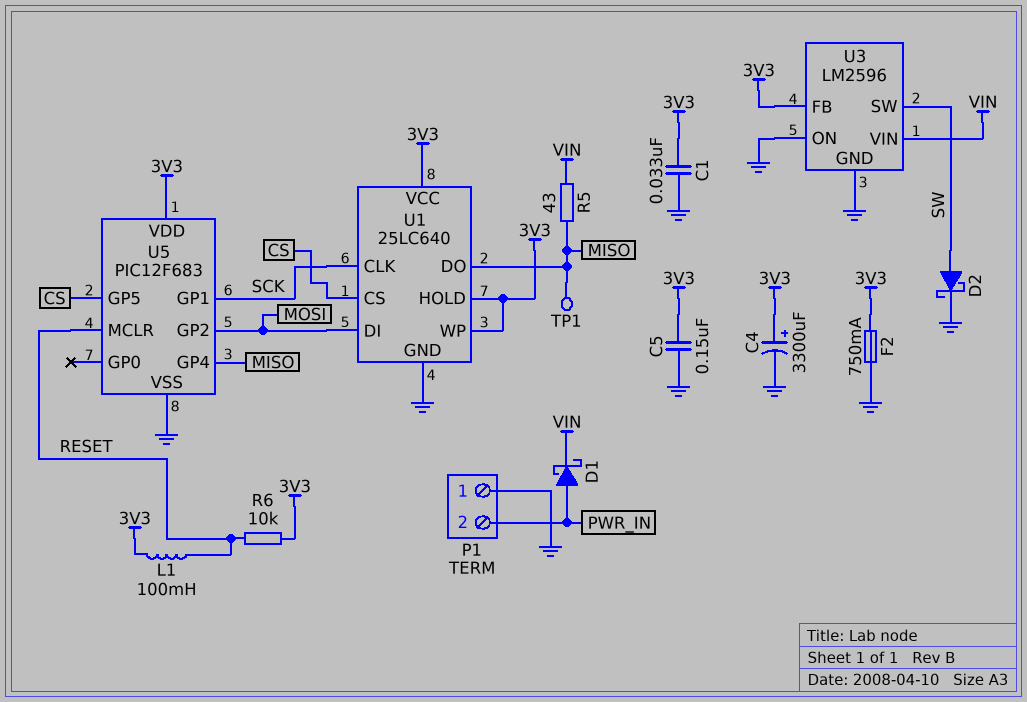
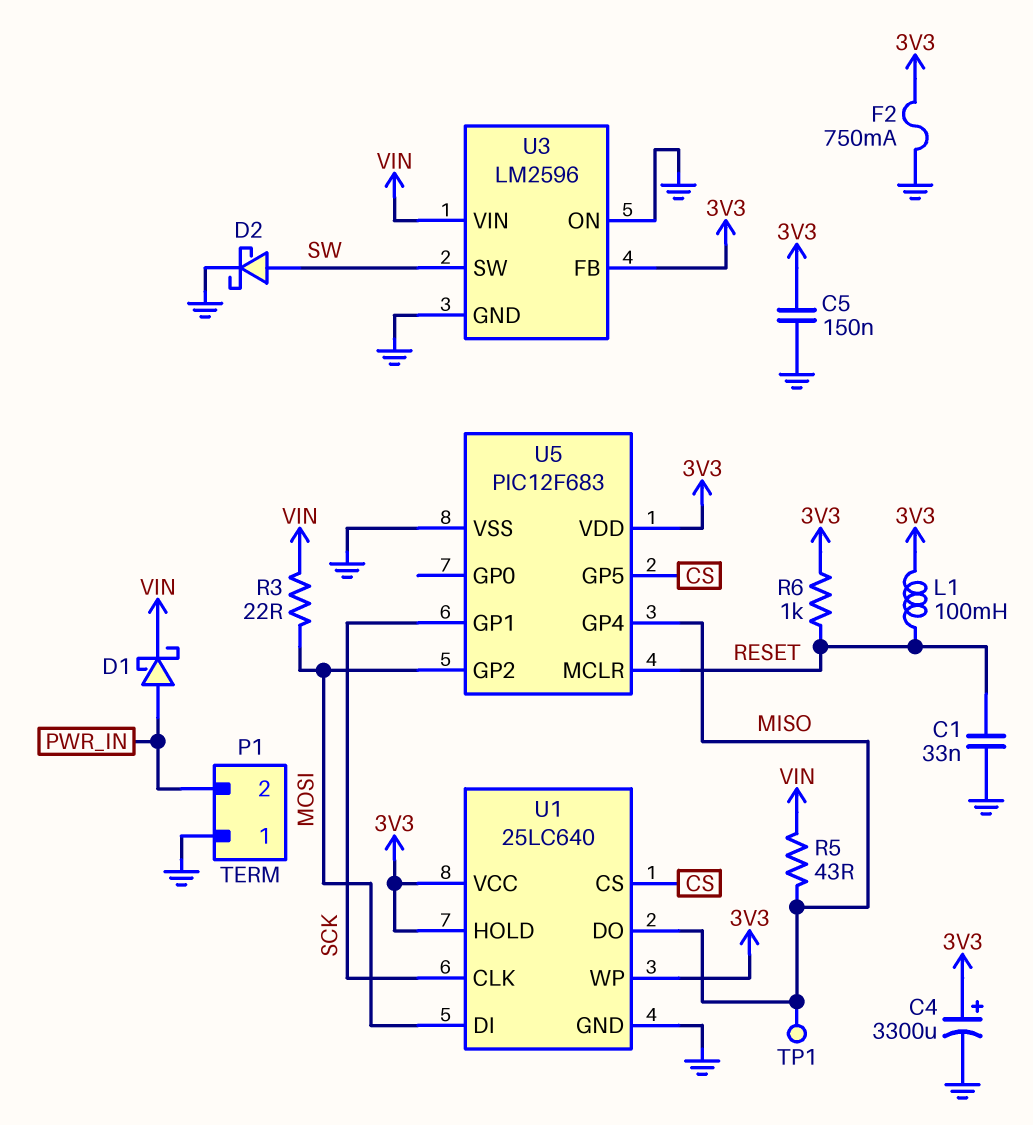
C1: 33nF (3V3, GND) -> 33nF (GND, RESET)
R3: none -> 22 (MOSI, VIN)
R6: 10k (3V3, RESET) -> 1k (3V3, RESET)

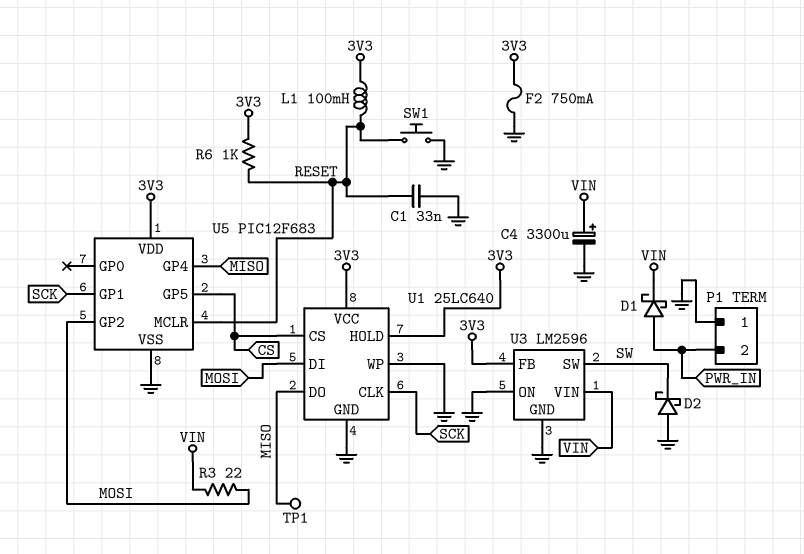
C4: 3300uF (plus 3V3, minus GND) -> 3300uF (plus VIN, minus GND)
C5: 150nF (3V3, GND) -> none
D2: schottky (A SW, K GND) -> schottky (A GND, K SW)
R5: 43 (MISO, VIN) -> none
SW1: none -> button (GND, RESET)
U1 pin WP: 3V3 -> GND

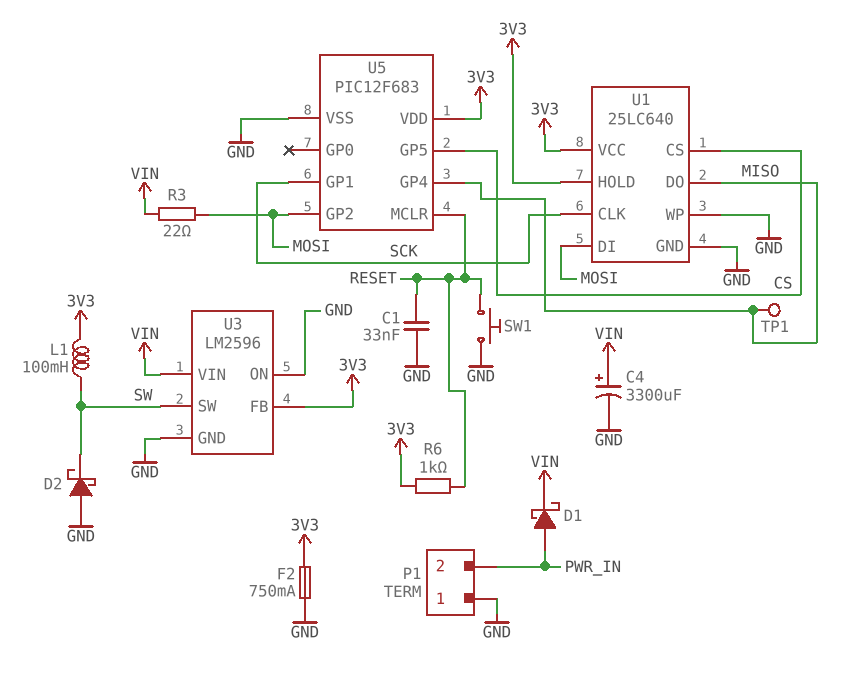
L1: 100mH (3V3, RESET) -> 100mH (3V3, SW)

